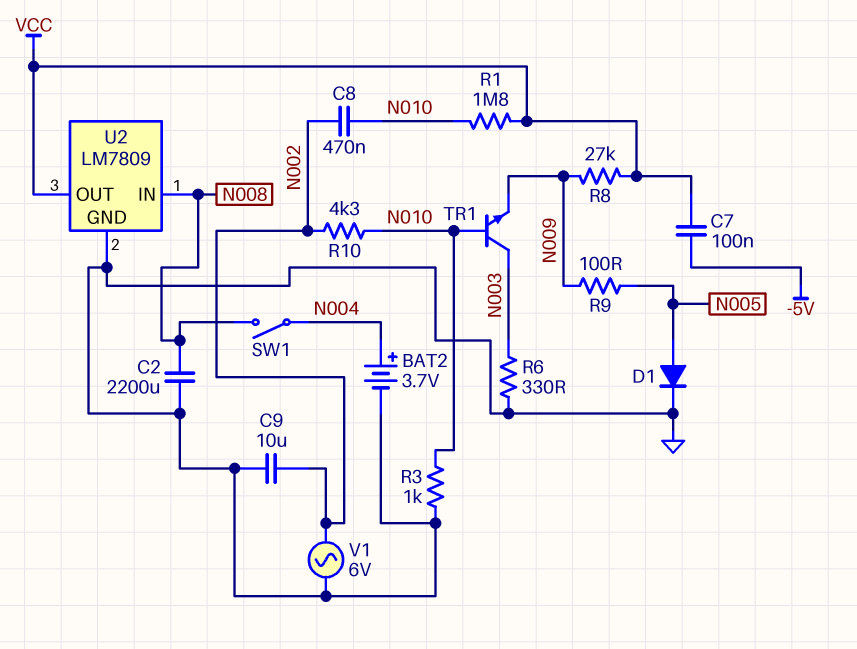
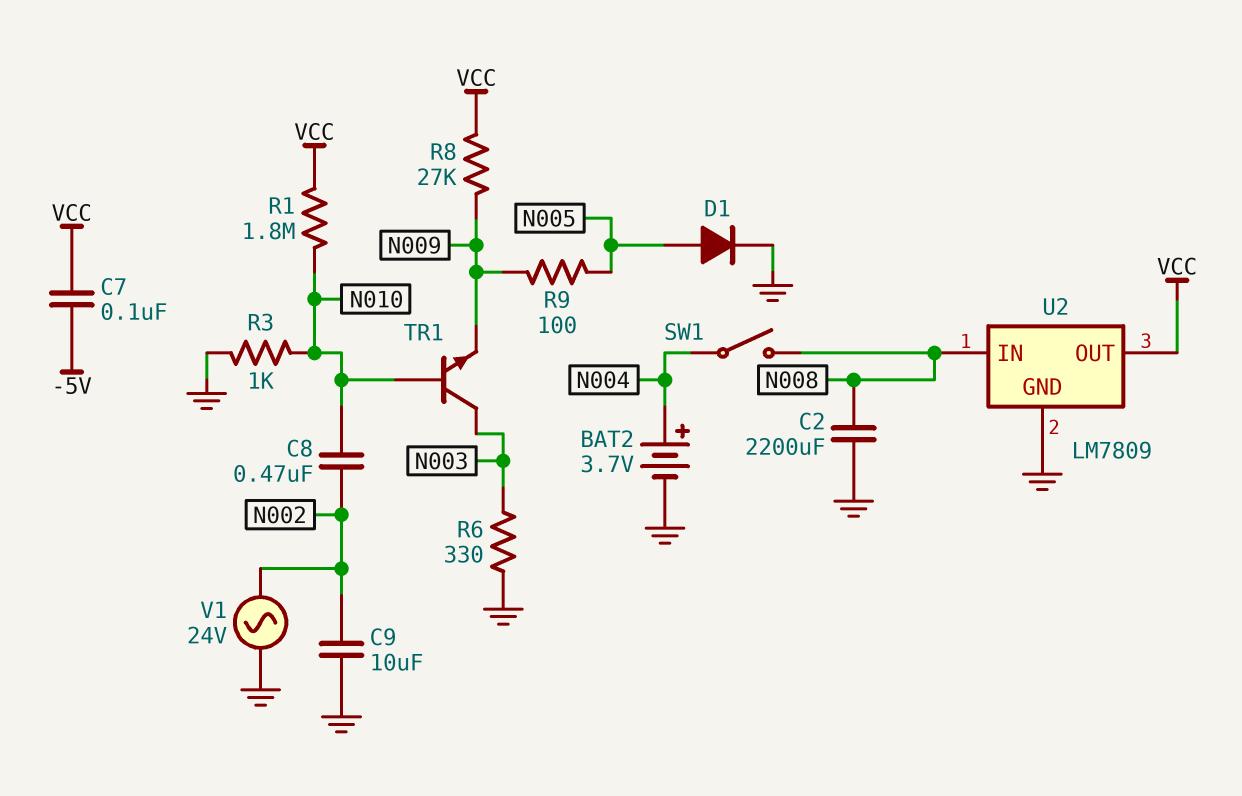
R10: 4.3k (N002, N010) -> none
V1: AC 6V (GND, N002) -> AC 24V (GND, N002)

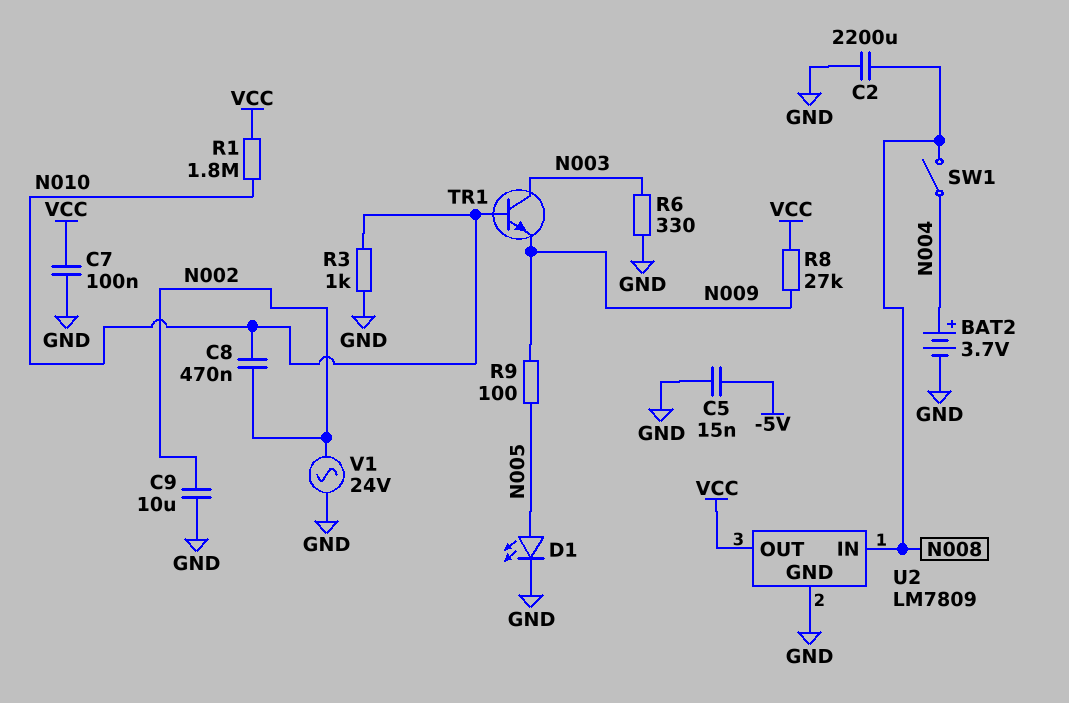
C5: none -> 15nF (-5V, GND)
C7: 100nF (-5V, VCC) -> 100nF (GND, VCC)
D1: diode (A N005, K GND) -> LED (A N005, K GND)

